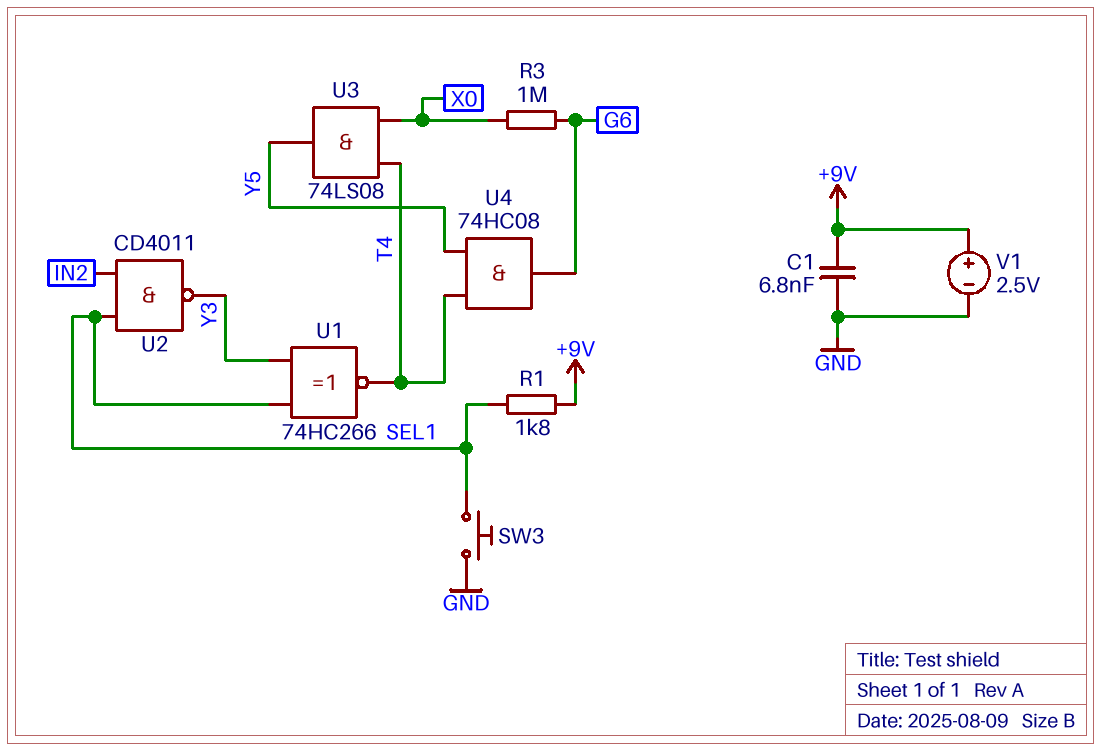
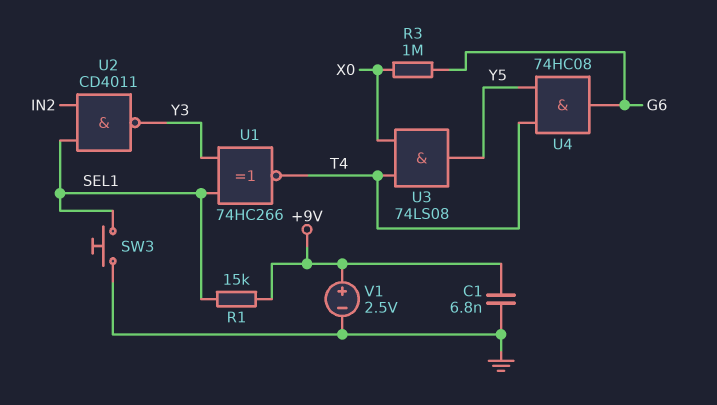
R1: 1.8k (+9V, SEL1) -> 15k (+9V, SEL1)

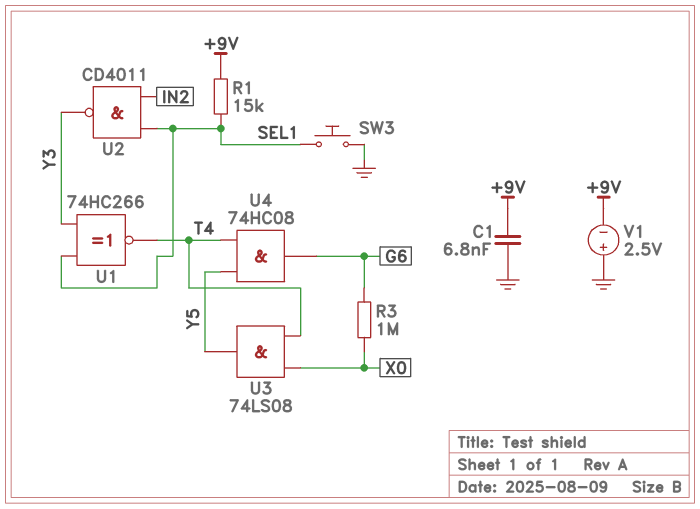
V1: 2.5V (plus +9V, minus GND) -> 2.5V (plus GND, minus +9V)

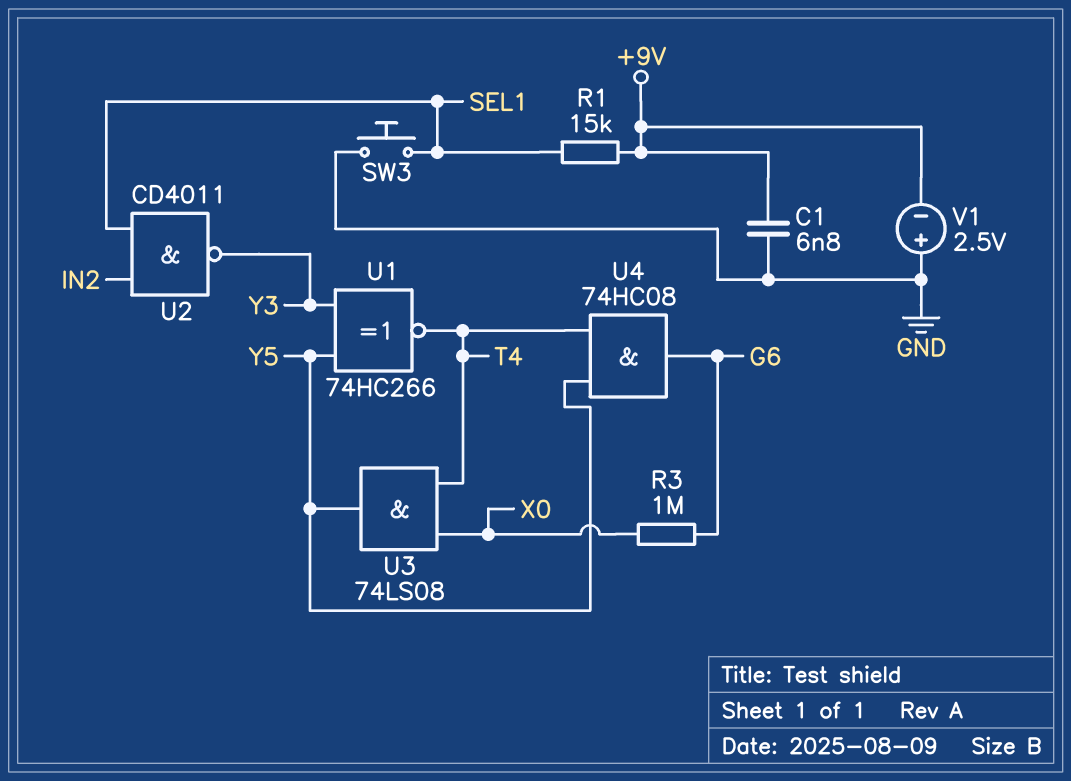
U1: XNOR 74HC266 (in SEL1, in Y3, out T4) -> XNOR 74HC266 (in Y3, in Y5, out T4)

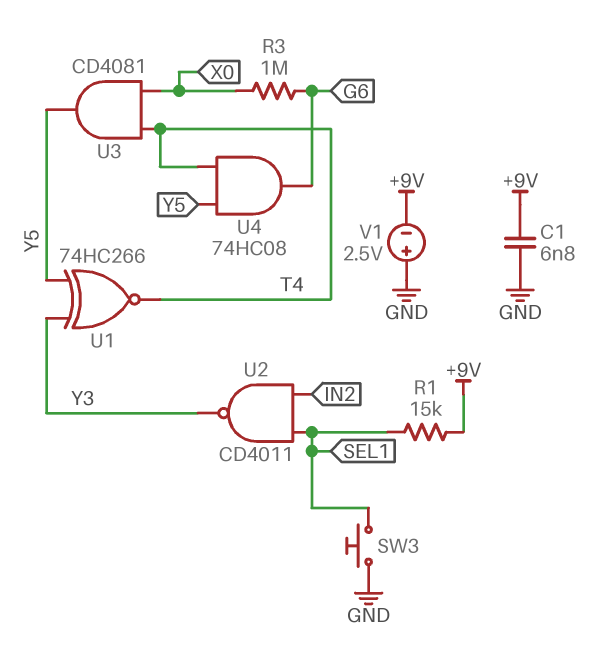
U3: AND 74LS08 (in T4, in X0, out Y5) -> AND CD4081 (in T4, in X0, out Y5)

